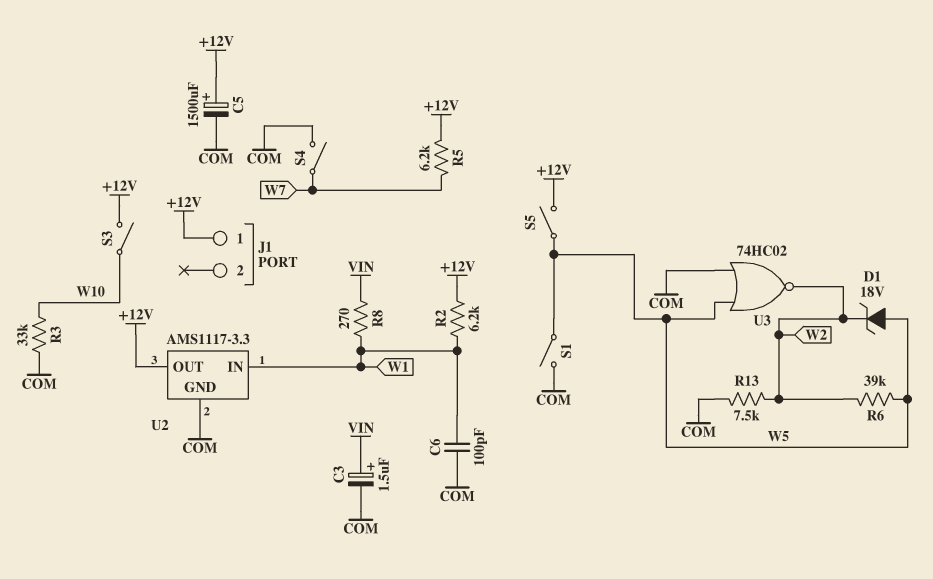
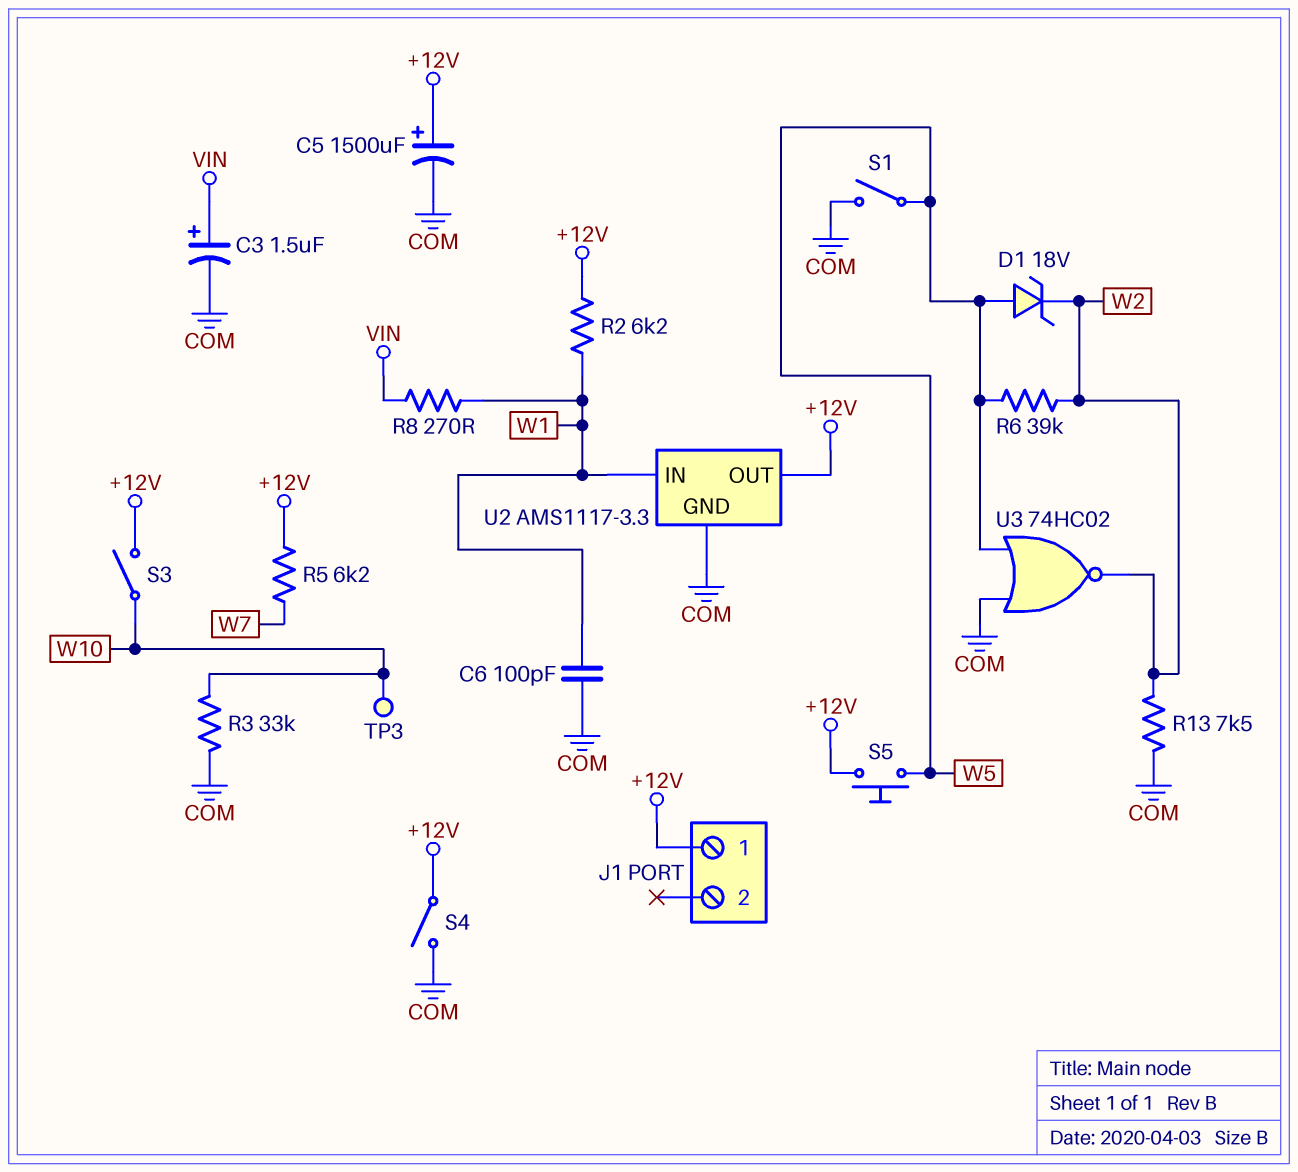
S4: switch (COM, W7) -> switch (+12V, COM)
S5: switch (+12V, W5) -> button (+12V, W5)
TP3: none -> test point (W10)

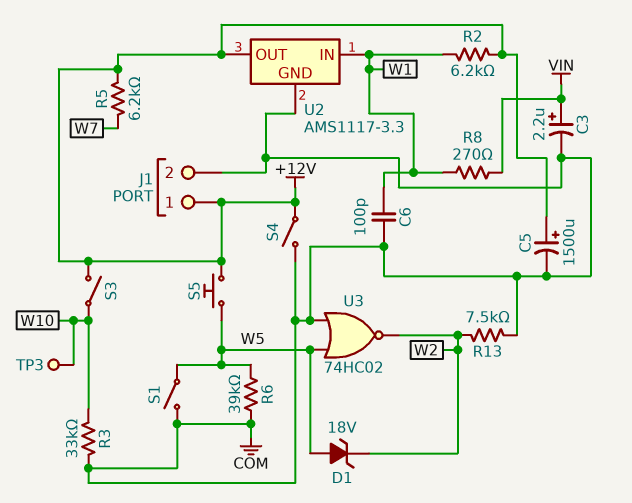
C3: 1.5uF (plus VIN, minus COM) -> 2.2uF (plus VIN, minus COM)
J1 pin 2: none -> COM
R6: 39k (W2, W5) -> 39k (COM, W5)

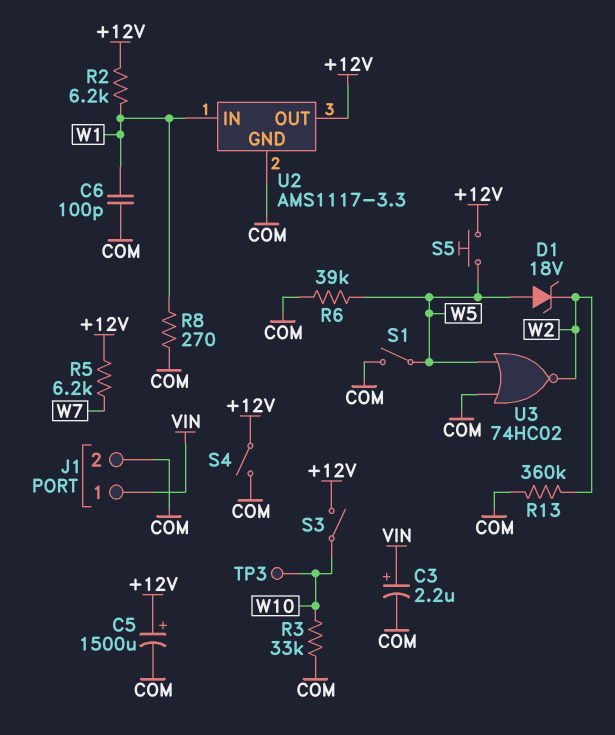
J1 pin 1: +12V -> VIN
R8: 270 (VIN, W1) -> 270 (COM, W1)
R13: 7.5k (COM, W2) -> 360k (COM, W2)

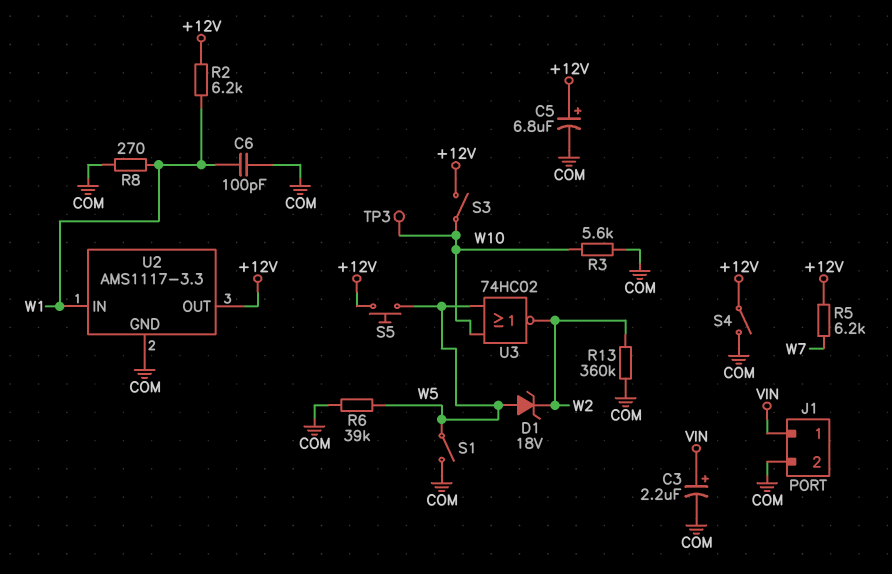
C5: 1500uF (plus +12V, minus COM) -> 6.8uF (plus +12V, minus COM)
R3: 33k (COM, W10) -> 5.6k (COM, W10)
U3: NOR 74HC02 (in COM, in W5, out W2) -> NOR 74HC02 (in W5, in W10, out W2)

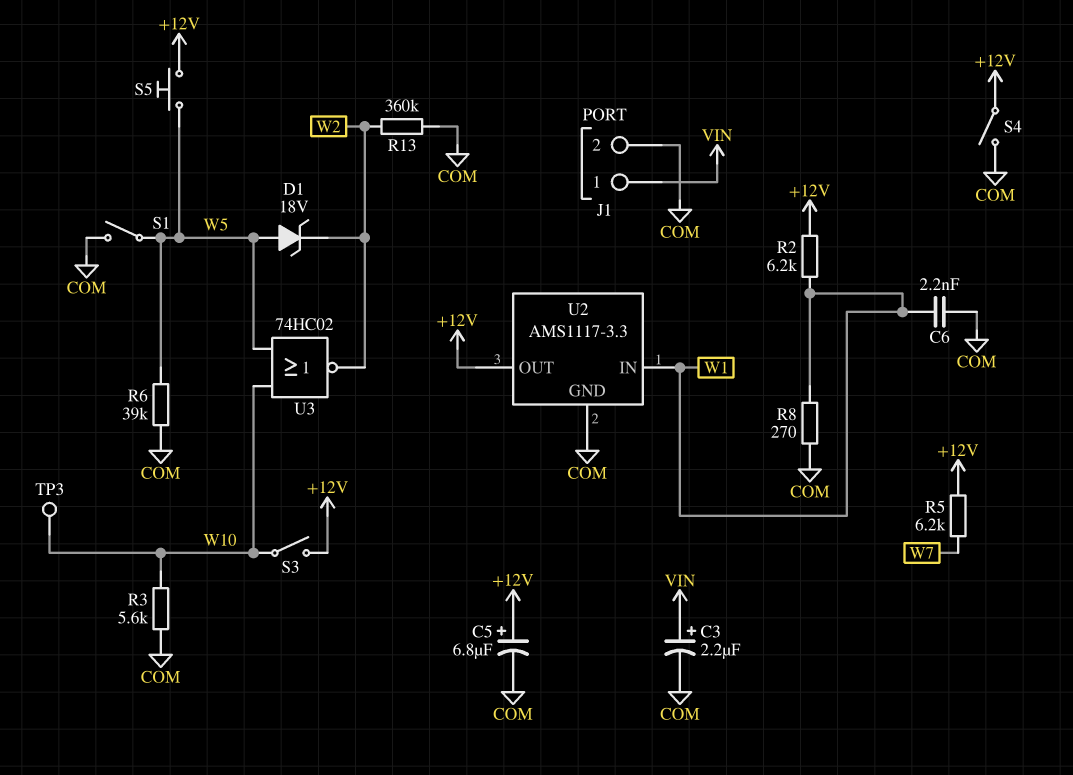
C6: 100pF (COM, W1) -> 2.2nF (COM, W1)

